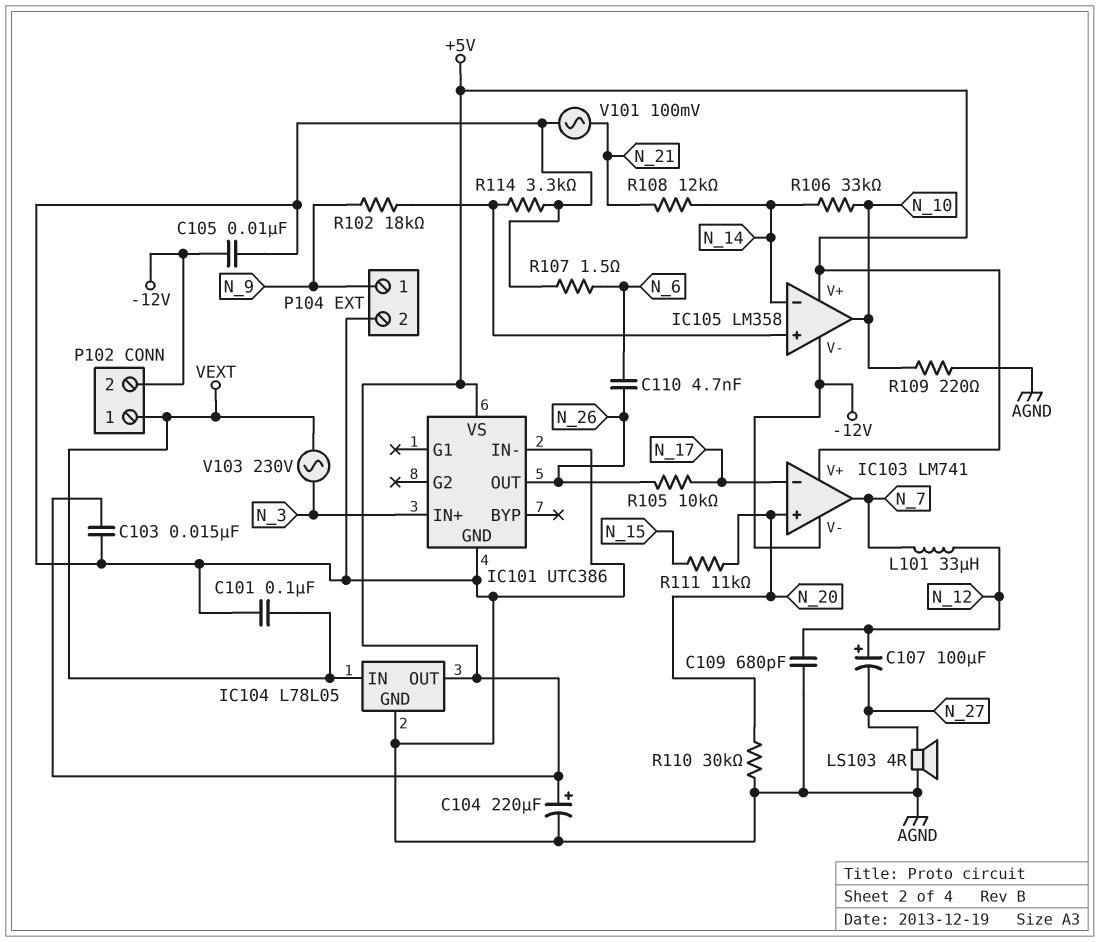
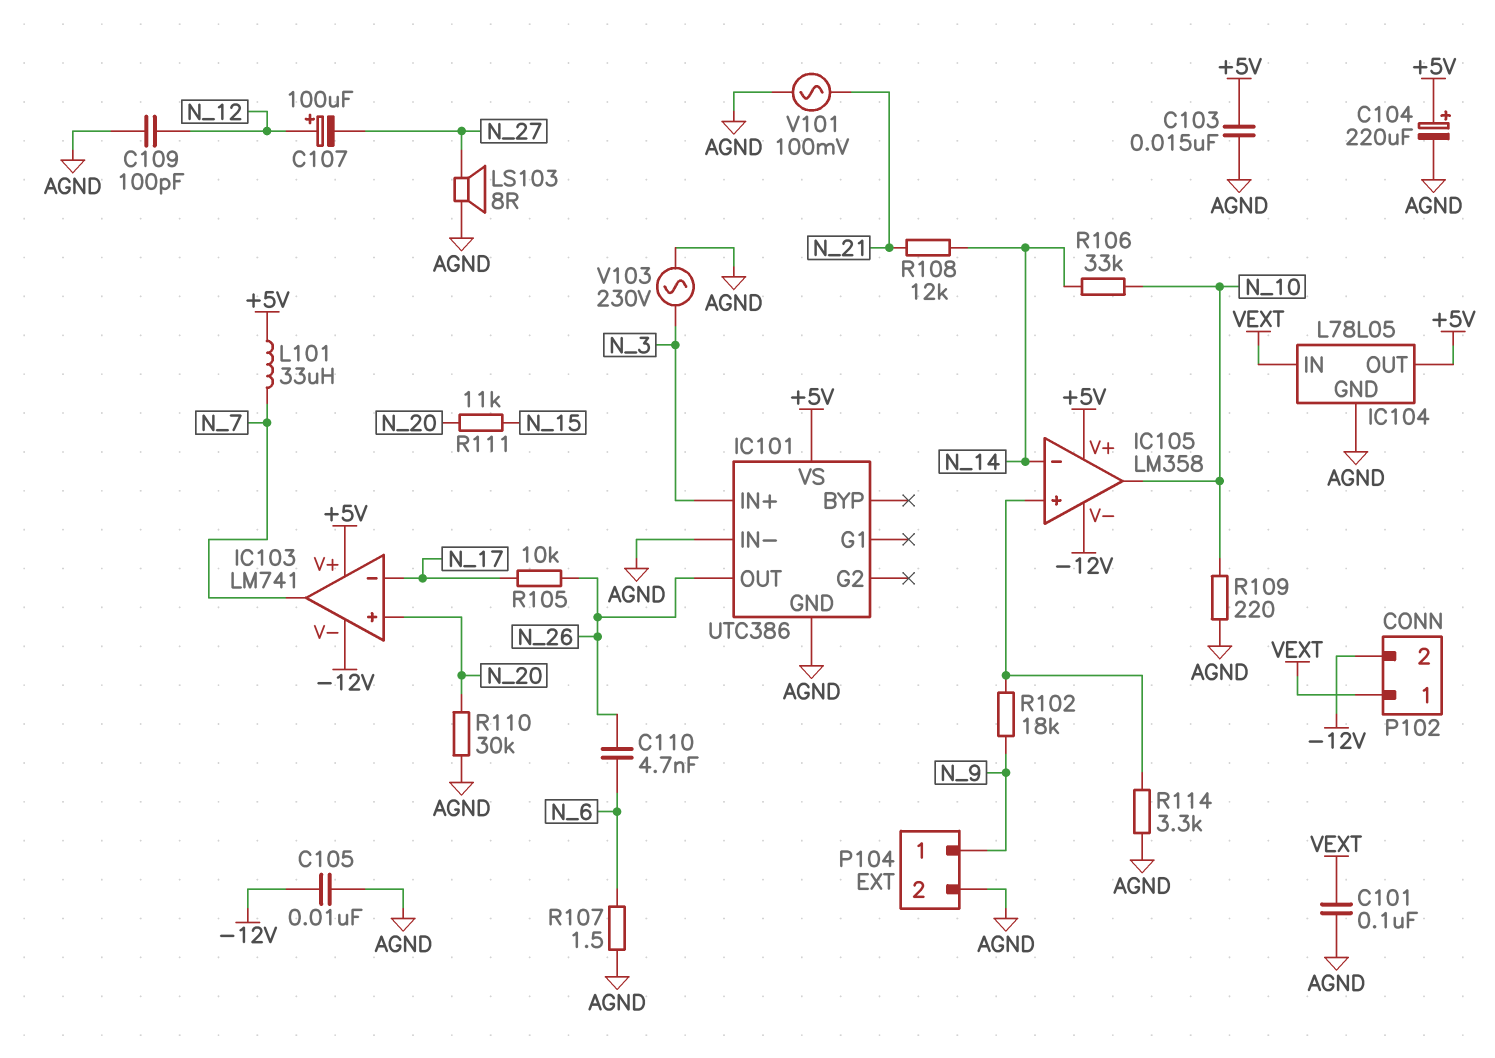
C109: 680pF (AGND, N_12) -> 100pF (AGND, N_12)
L101: 33uH (N_7, N_12) -> 33uH (+5V, N_7)
LS103: speaker 4R (AGND, N_27) -> speaker 8R (AGND, N_27)
V103: AC 230V (N_3, VEXT) -> AC 230V (AGND, N_3)

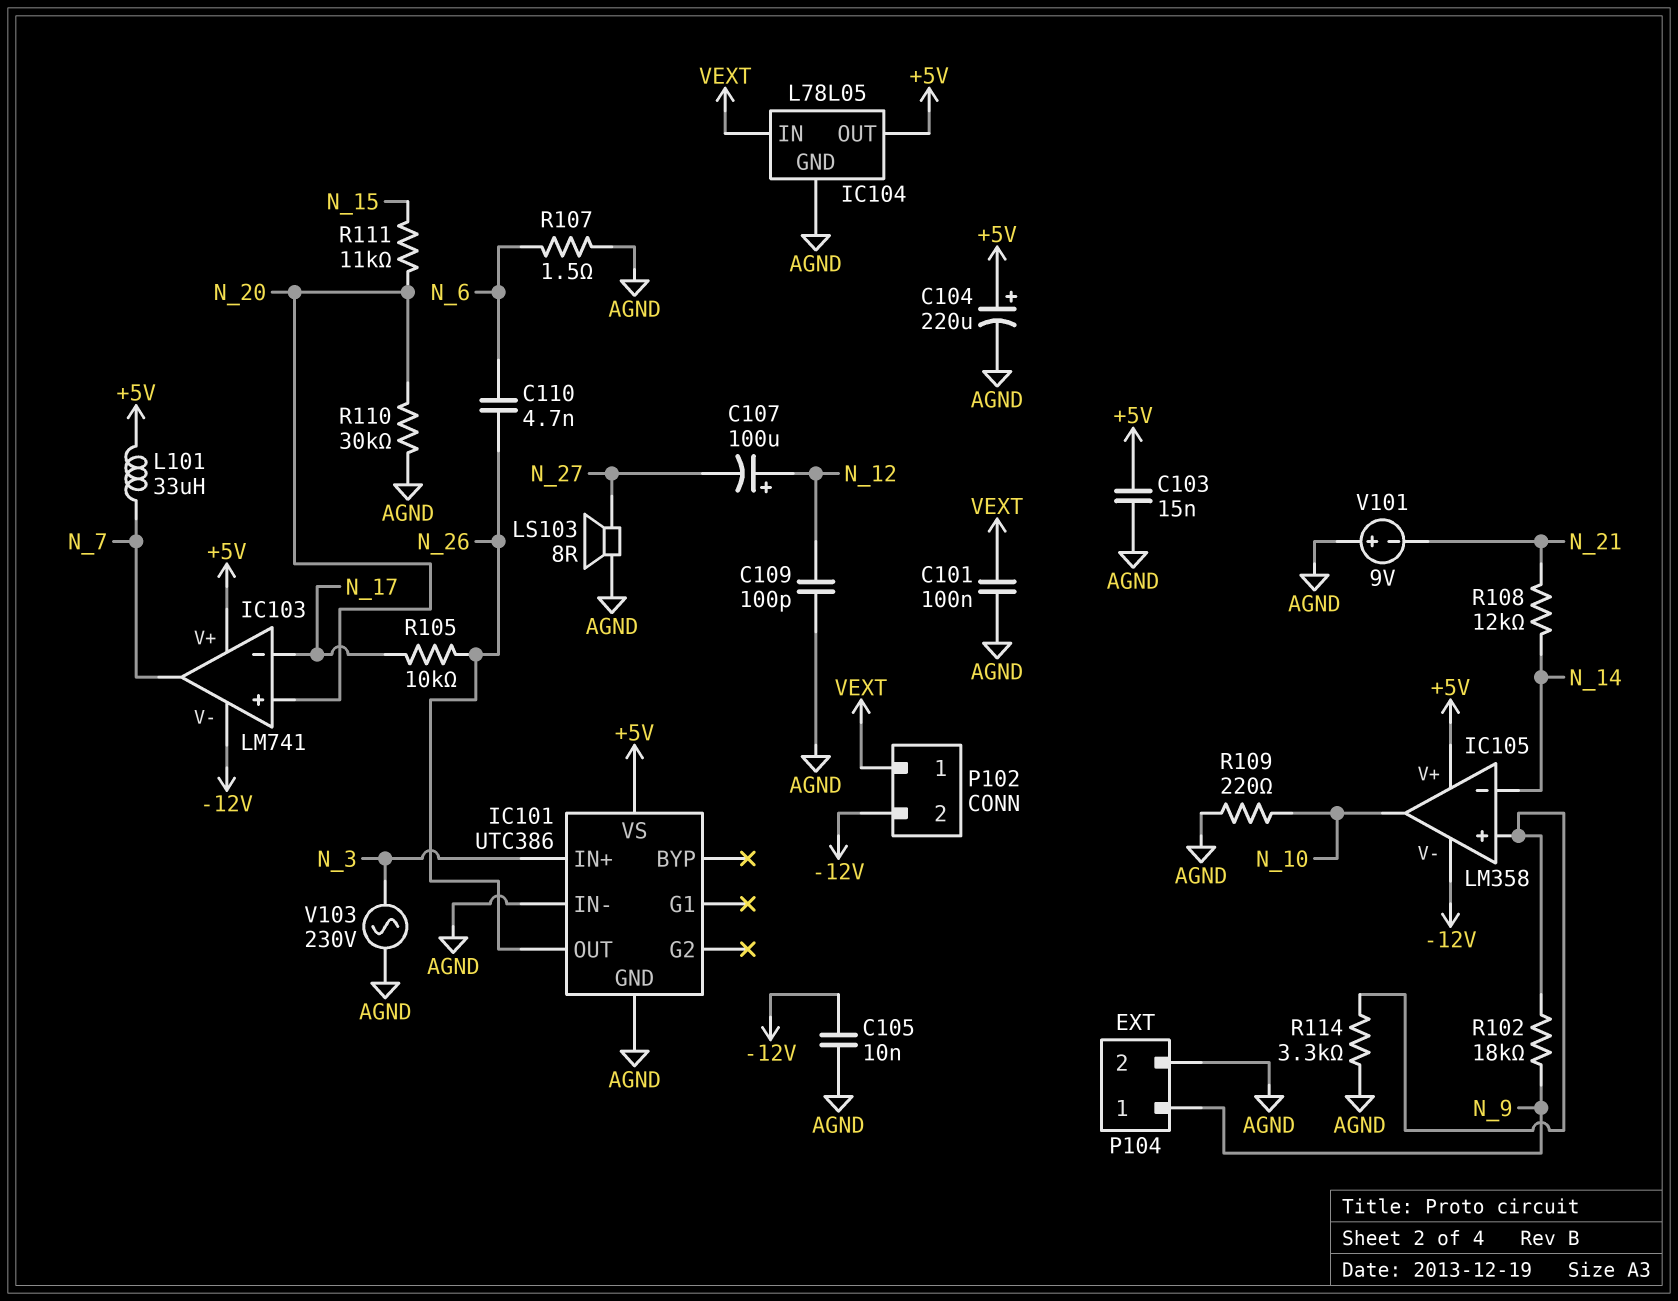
R106: 33k (N_10, N_14) -> none
V101: AC 100mV (AGND, N_21) -> 9V (plus AGND, minus N_21)

